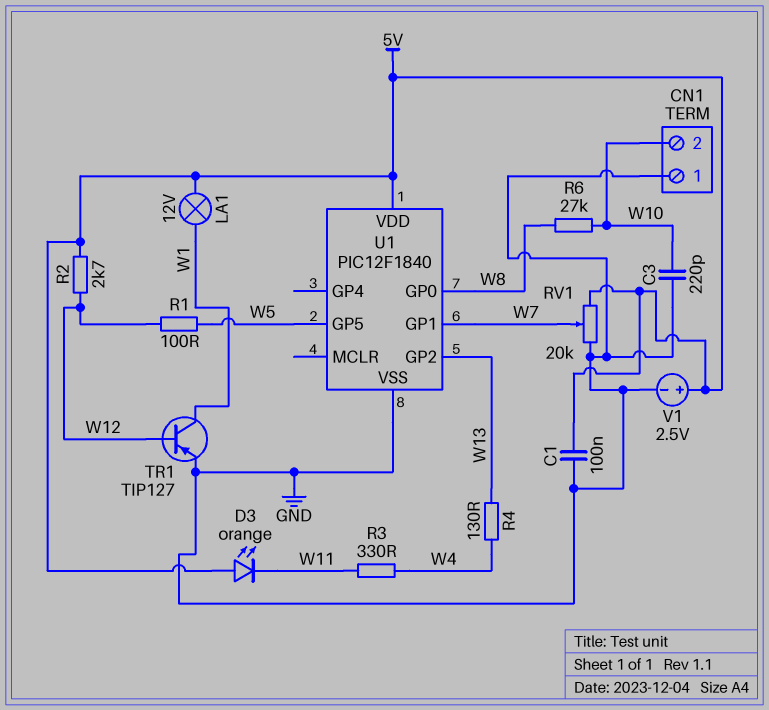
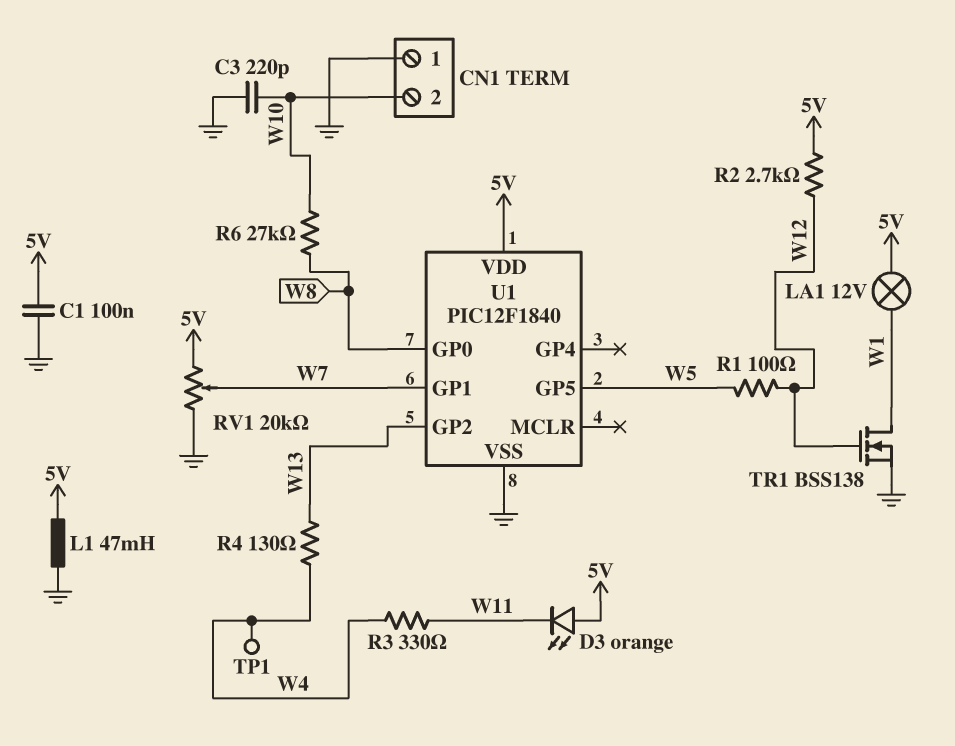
L1: none -> 47mH (5V, GND)
TP1: none -> test point (W4)
TR1: PNP TIP127 (B W12, C W1, E GND) -> NMOS BSS138 (G W12, D W1, S GND)
V1: 2.5V (plus 5V, minus GND) -> none

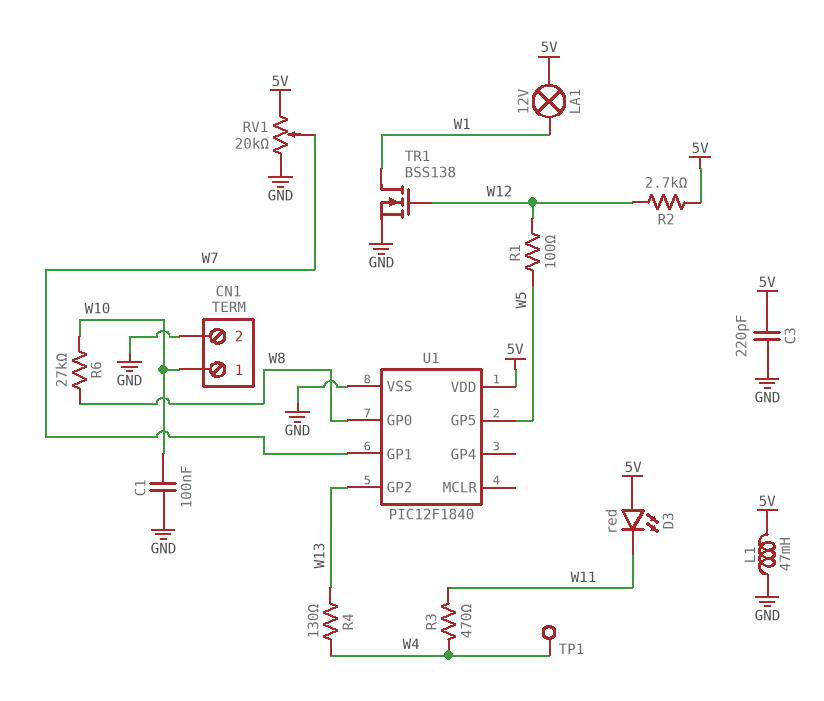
C1: 100nF (5V, GND) -> 100nF (GND, W10)
C3: 220pF (GND, W10) -> 220pF (5V, GND)
CN1 pin 1: GND -> W10
CN1 pin 2: W10 -> GND
D3: LED orange (A 5V, K W11) -> LED red (A 5V, K W11)
R3: 330 (W4, W11) -> 470 (W4, W11)

